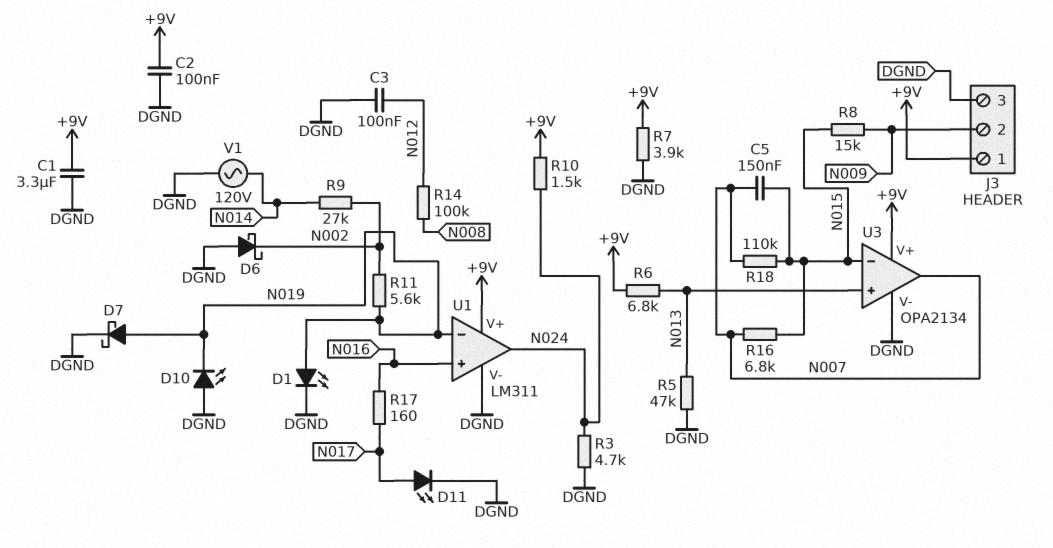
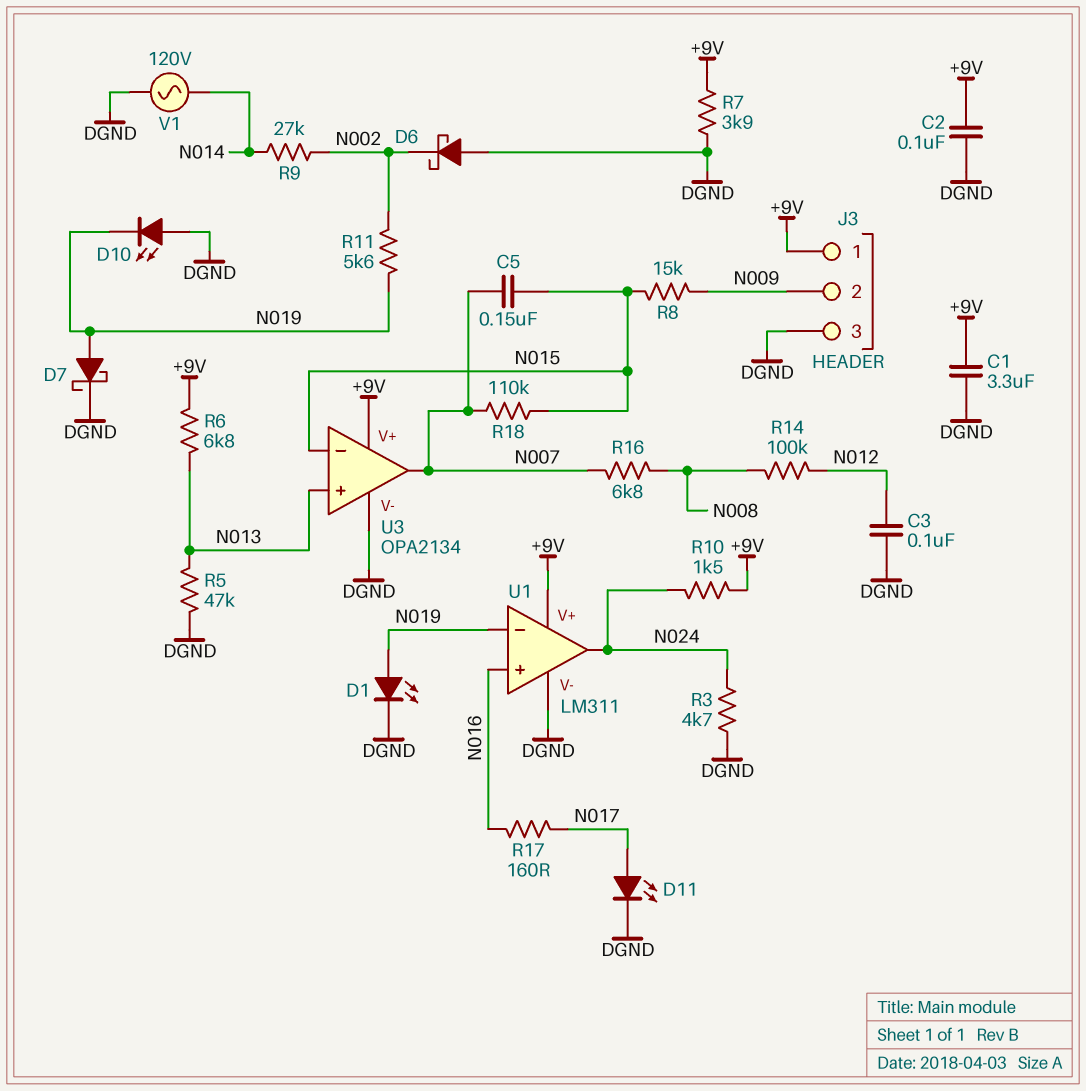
R16: 6.8k (N007, N015) -> 6.8k (N007, N008)

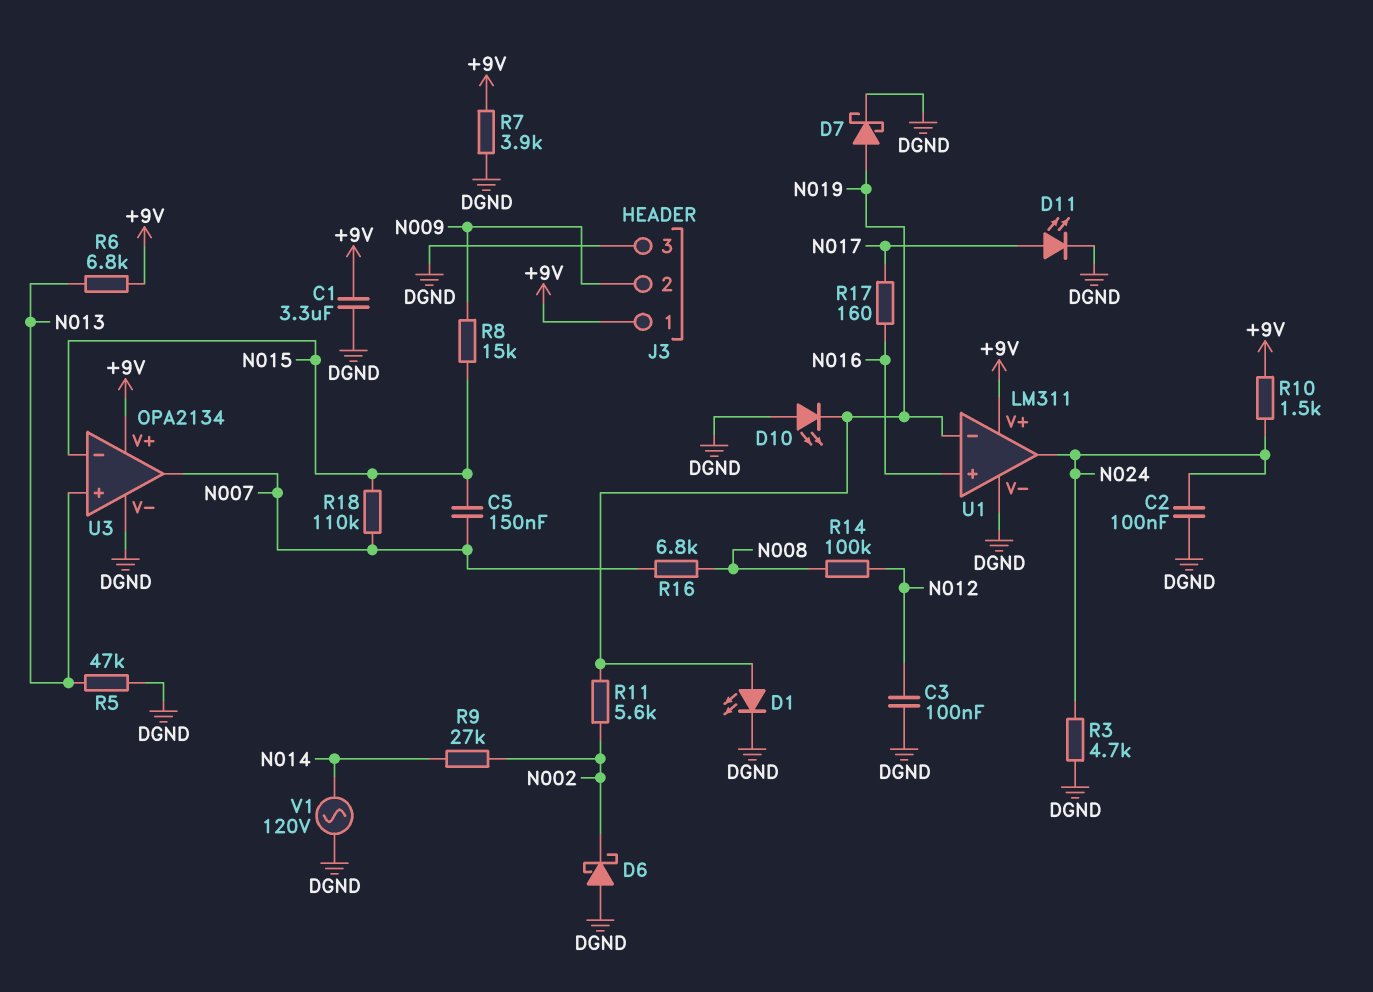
C2: 100nF (+9V, DGND) -> 100nF (DGND, N024)

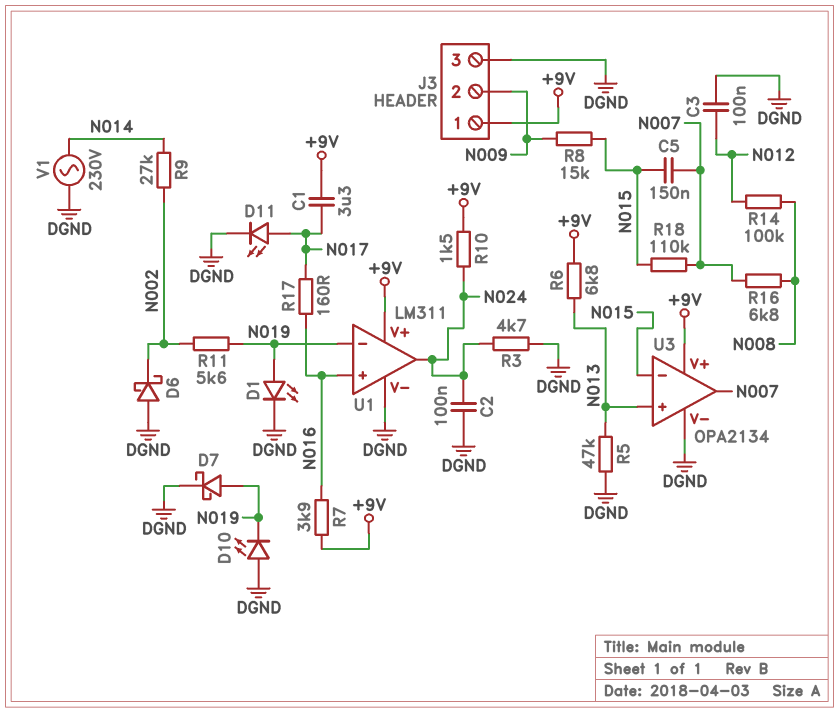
C1: 3.3uF (+9V, DGND) -> 3.3uF (+9V, N017)
R7: 3.9k (+9V, DGND) -> 3.9k (+9V, N016)
V1: AC 120V (DGND, N014) -> AC 230V (DGND, N014)

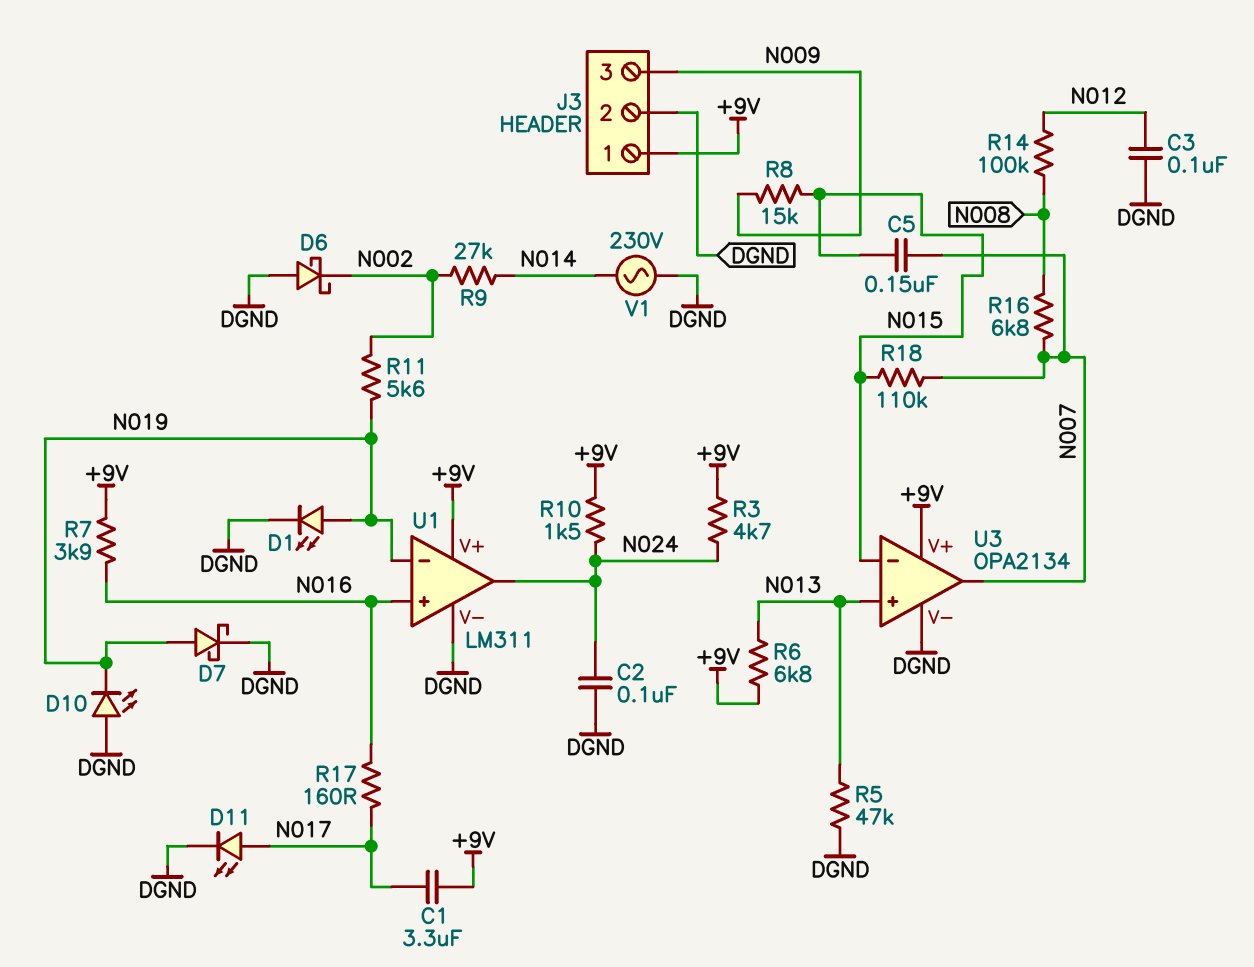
J3 pin 2: N009 -> DGND
J3 pin 3: DGND -> N009
R3: 4.7k (DGND, N024) -> 4.7k (+9V, N024)

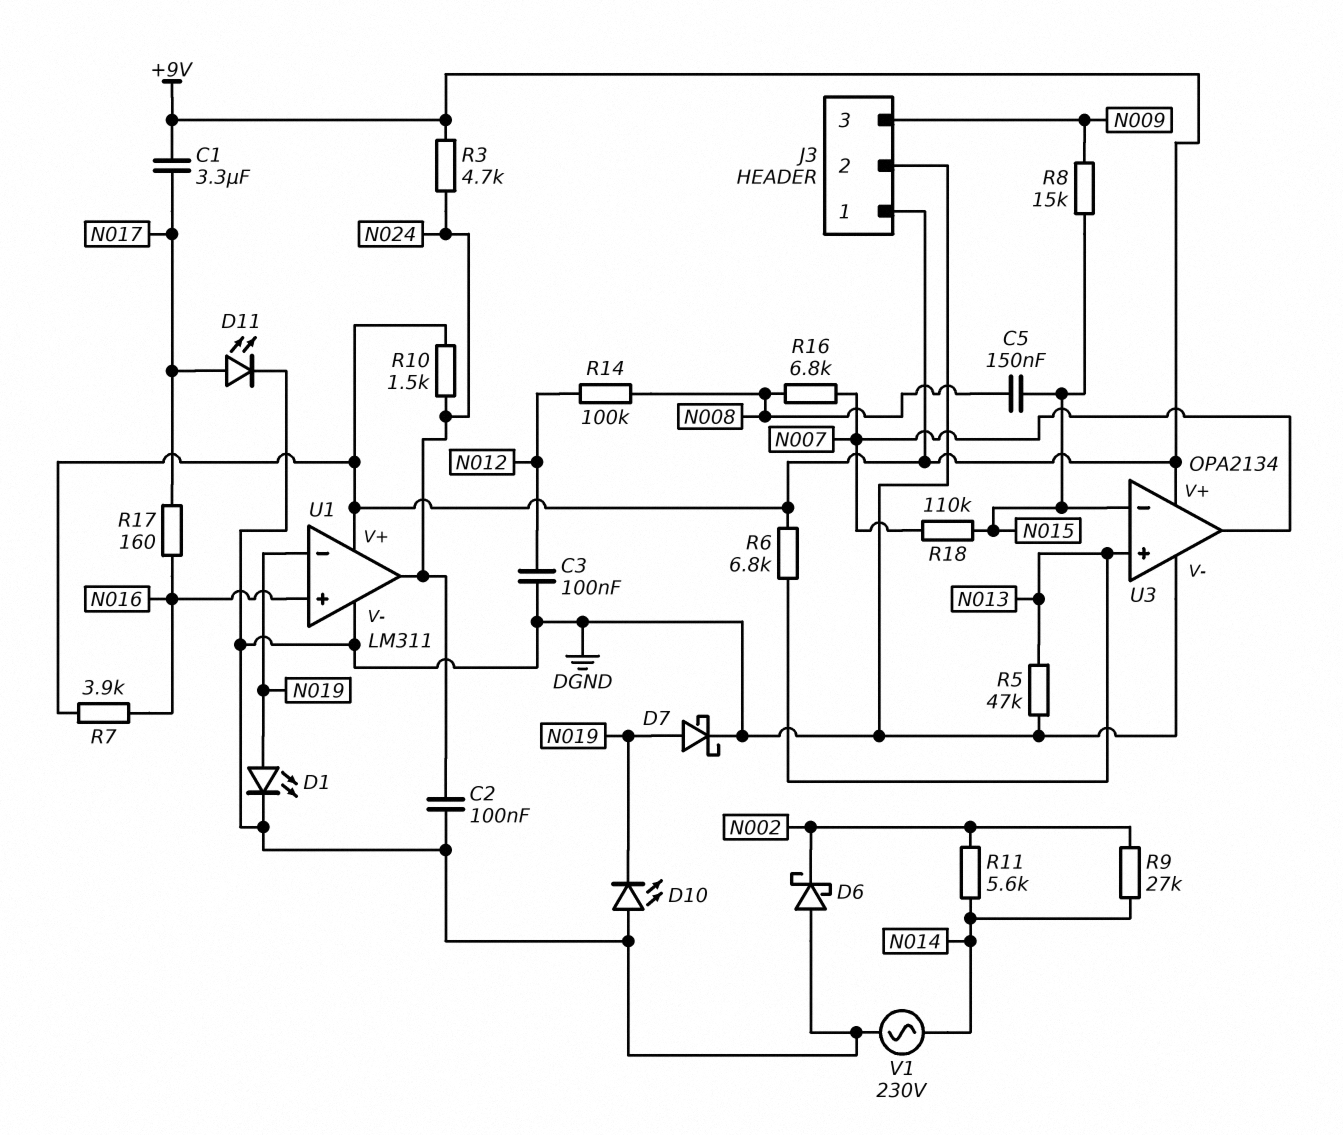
C5: 150nF (N007, N015) -> 150nF (N008, N015)
R11: 5.6k (N002, N019) -> 5.6k (N002, N014)

